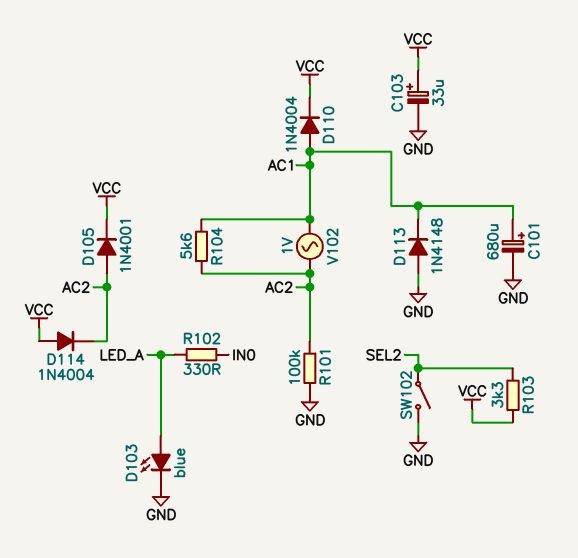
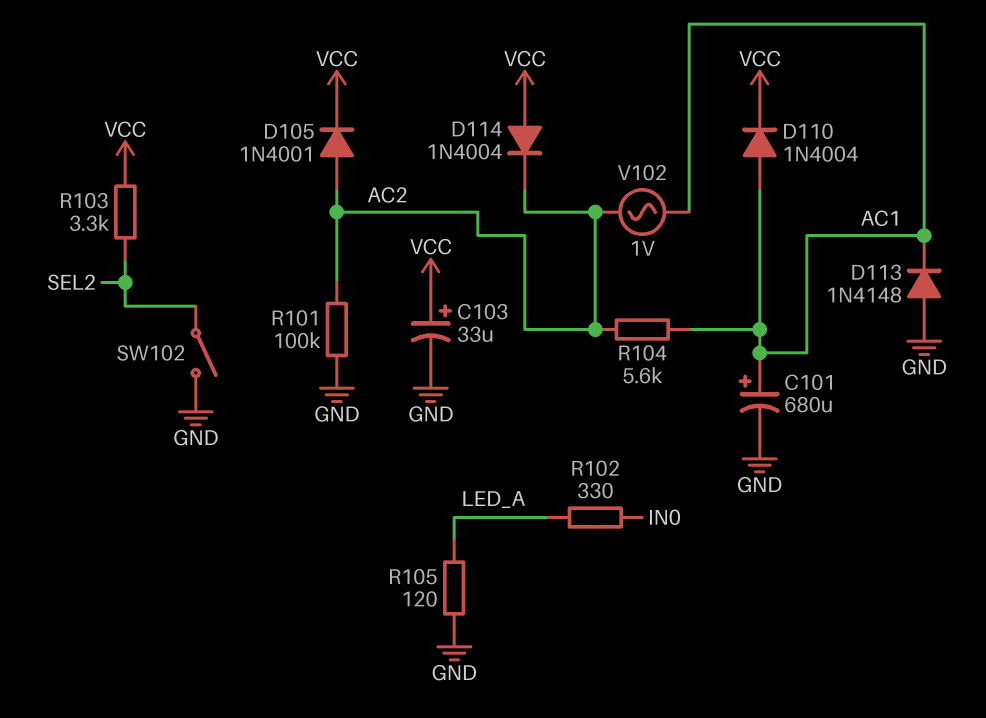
D103: LED blue (A LED_A, K GND) -> none
R105: none -> 120 (GND, LED_A)

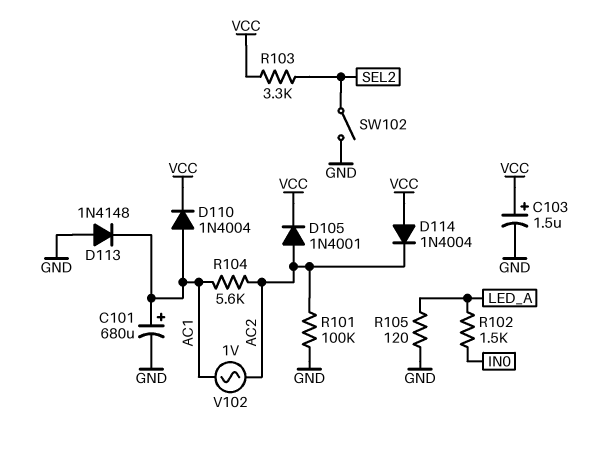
C103: 33uF (plus VCC, minus GND) -> 1.5uF (plus VCC, minus GND)
R102: 330 (IN0, LED_A) -> 1.5k (IN0, LED_A)

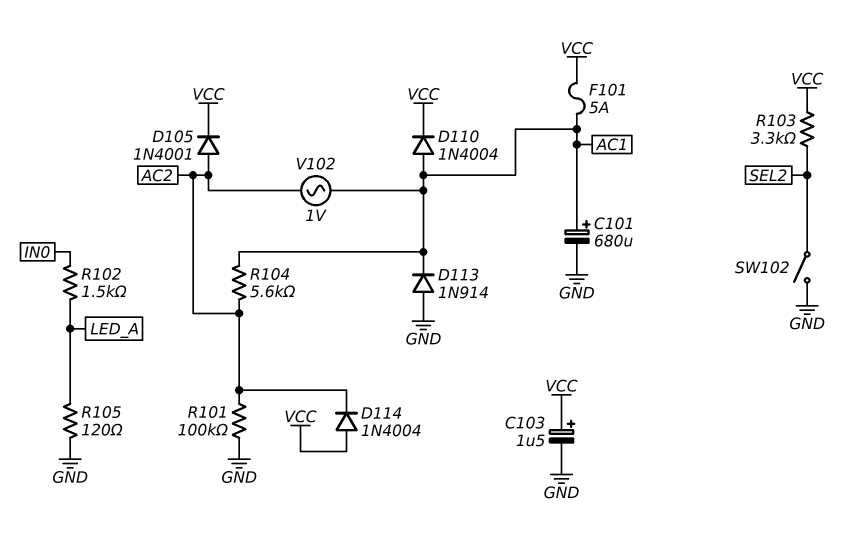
D113: diode 1N4148 (A GND, K AC1) -> diode 1N914 (A GND, K AC1)
F101: none -> 5A (AC1, VCC)

